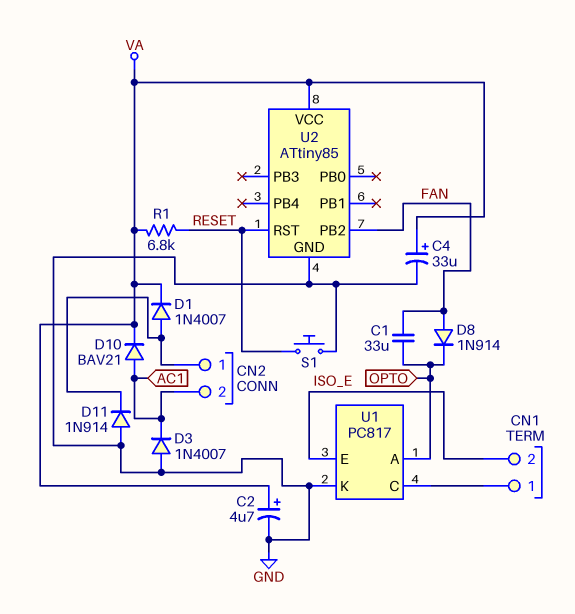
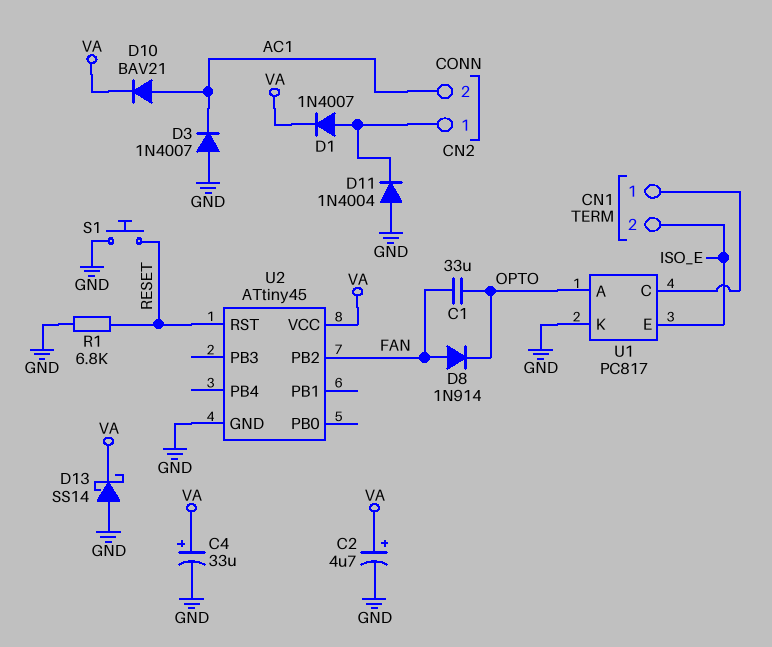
D11: diode 1N914 (A GND, K CN2/1) -> diode 1N4004 (A GND, K CN2/1)
D13: none -> schottky SS14 (A GND, K VA)
R1: 6.8k (RESET, VA) -> 6.8k (GND, RESET)
U2: ATtiny85 -> ATtiny45

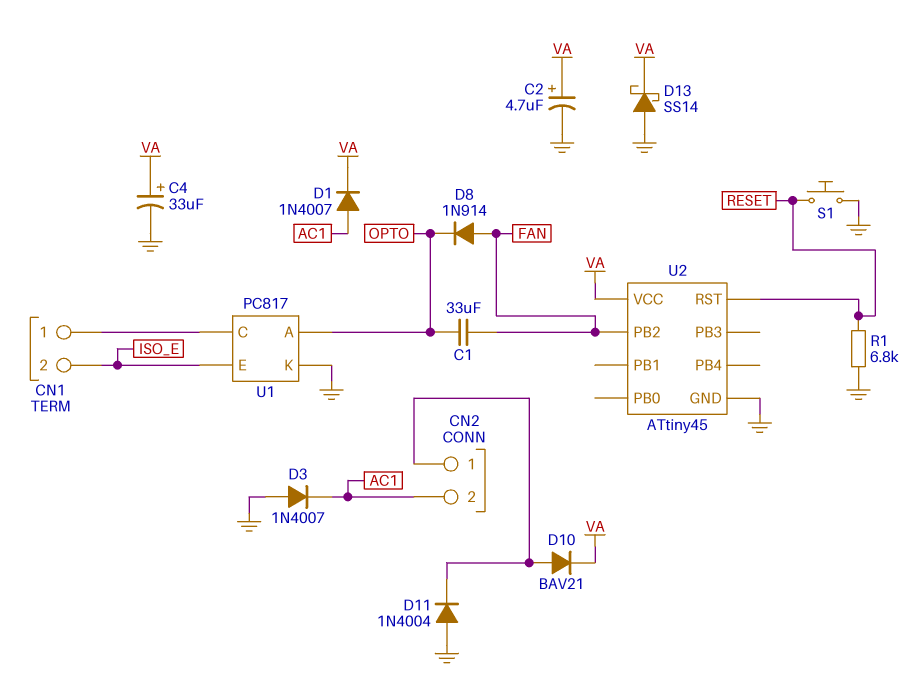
D1: diode 1N4007 (A CN2/1, K VA) -> diode 1N4007 (A AC1, K VA)
D10: diode BAV21 (A AC1, K VA) -> diode BAV21 (A CN2/1, K VA)

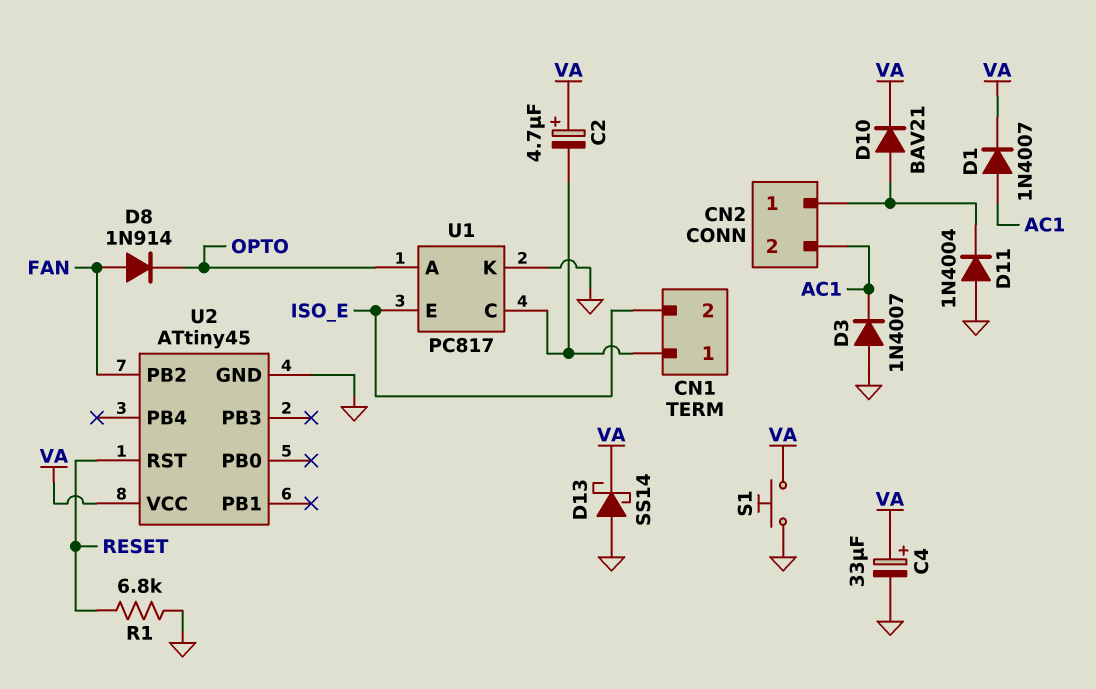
C1: 33uF (FAN, OPTO) -> none
C2: 4.7uF (plus VA, minus GND) -> 4.7uF (plus VA, minus CN1/1)
S1: button (GND, RESET) -> button (GND, VA)

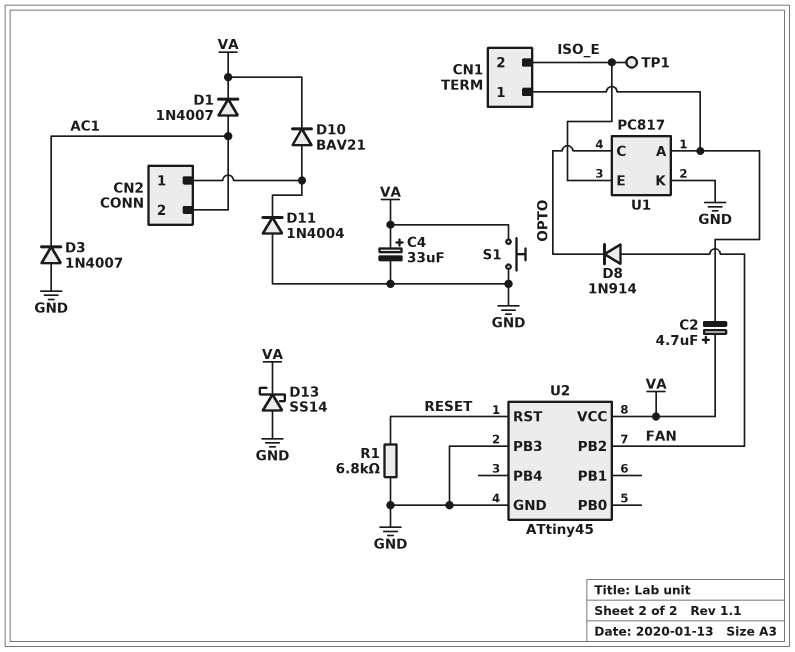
TP1: none -> test point (ISO_E)
U1 pin A: OPTO -> CN1/1
U1 pin C: CN1/1 -> OPTO
U2 pin PB3: none -> GND

